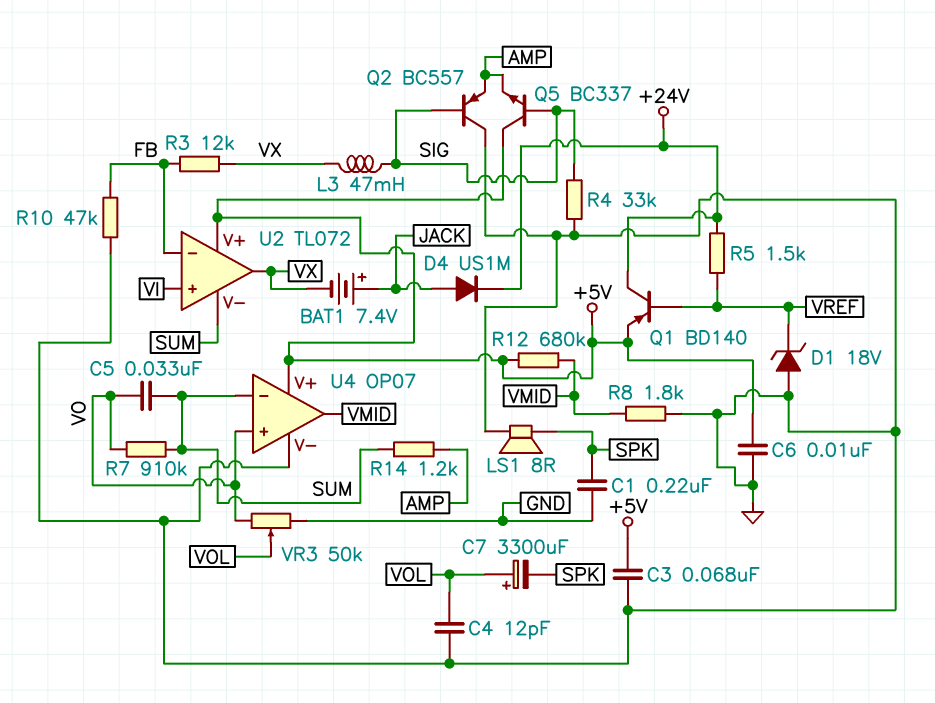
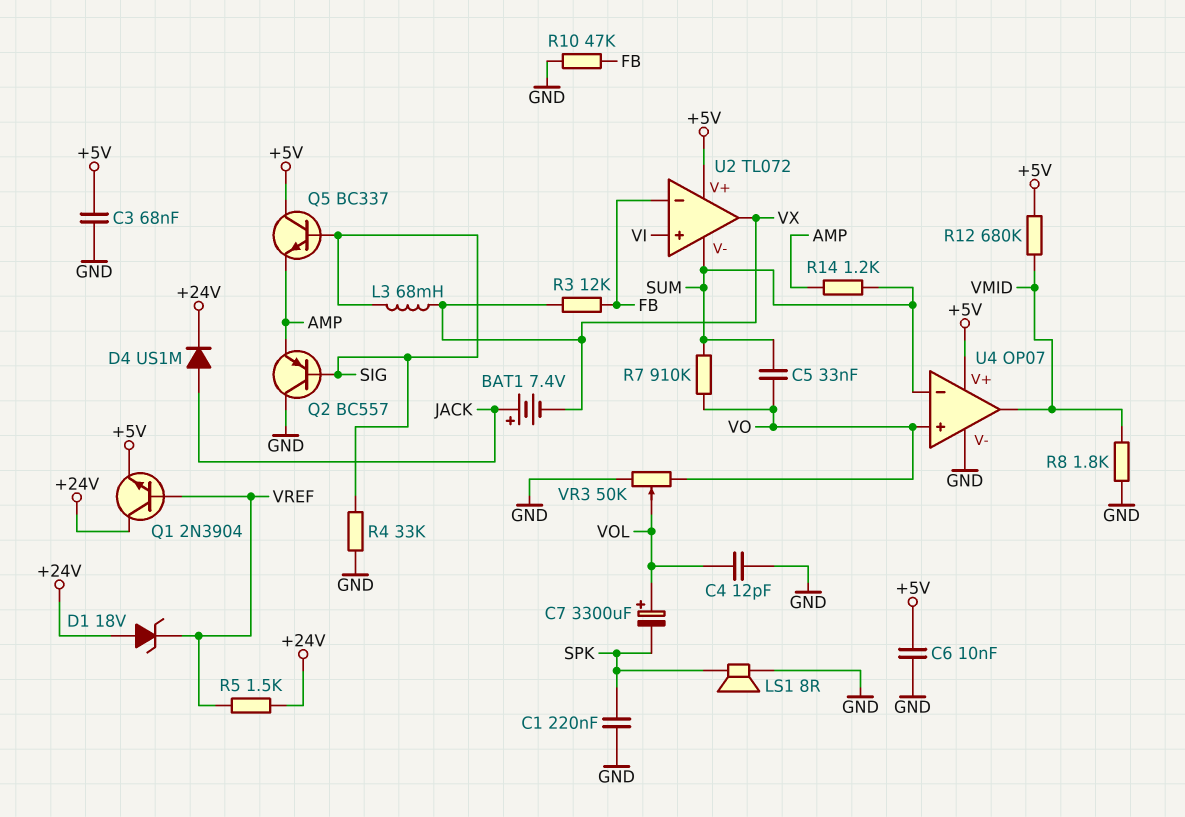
D1: zener 18V (A GND, K VREF) -> zener 18V (A +24V, K VREF)
L3: 47mH (SIG, VX) -> 68mH (SIG, VX)
Q1: PNP BD140 (B VREF, C +24V, E +5V) -> NPN 2N3904 (B VREF, C +24V, E +5V)

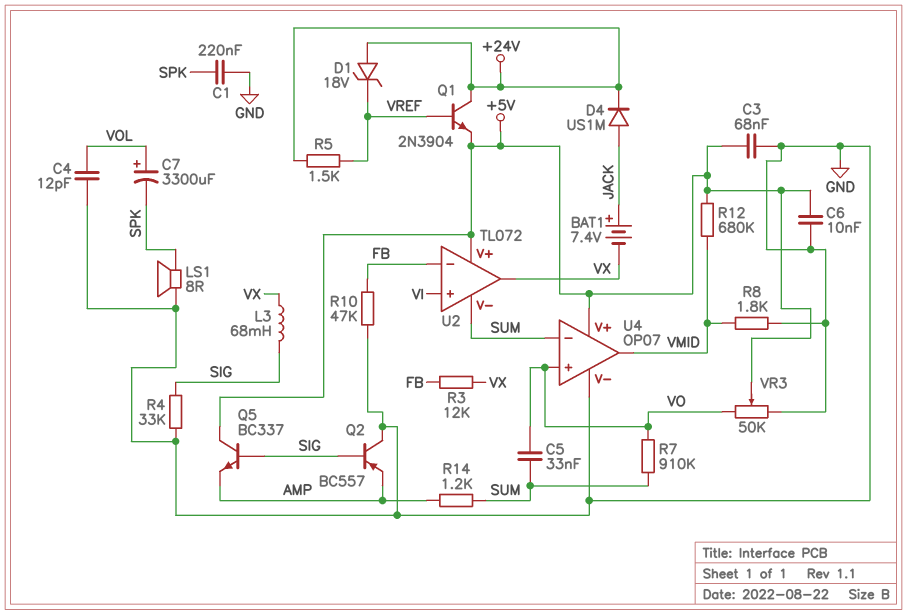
VR3: 50k (GND, VO, wiper VOL) -> 50k (GND, VO, wiper +5V)

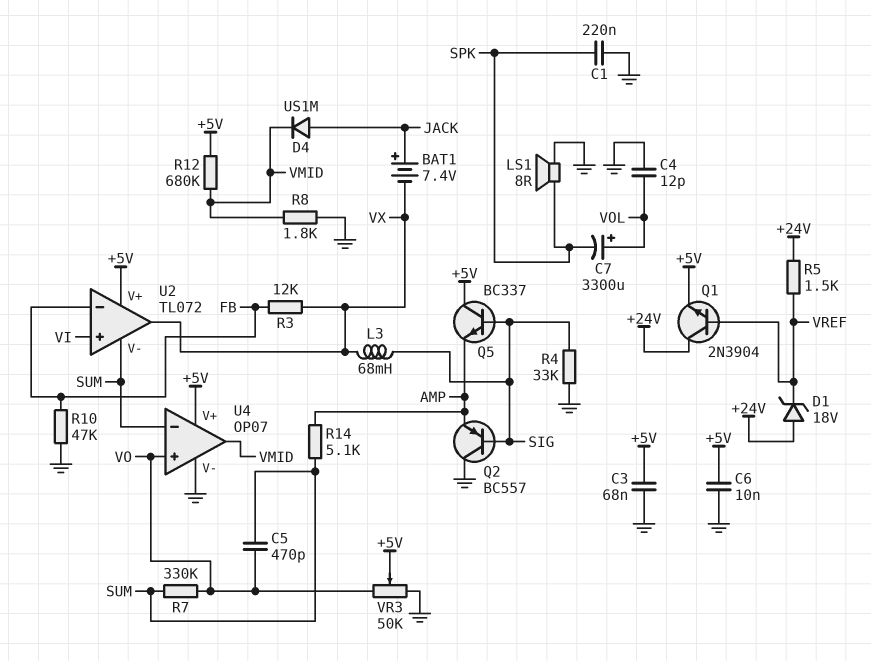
C5: 33nF (SUM, VO) -> 470pF (SUM, VO)
D4: diode US1M (A JACK, K +24V) -> diode US1M (A JACK, K VMID)
R7: 910k (SUM, VO) -> 330k (SUM, VO)
R14: 1.2k (AMP, SUM) -> 5.1k (AMP, SUM)

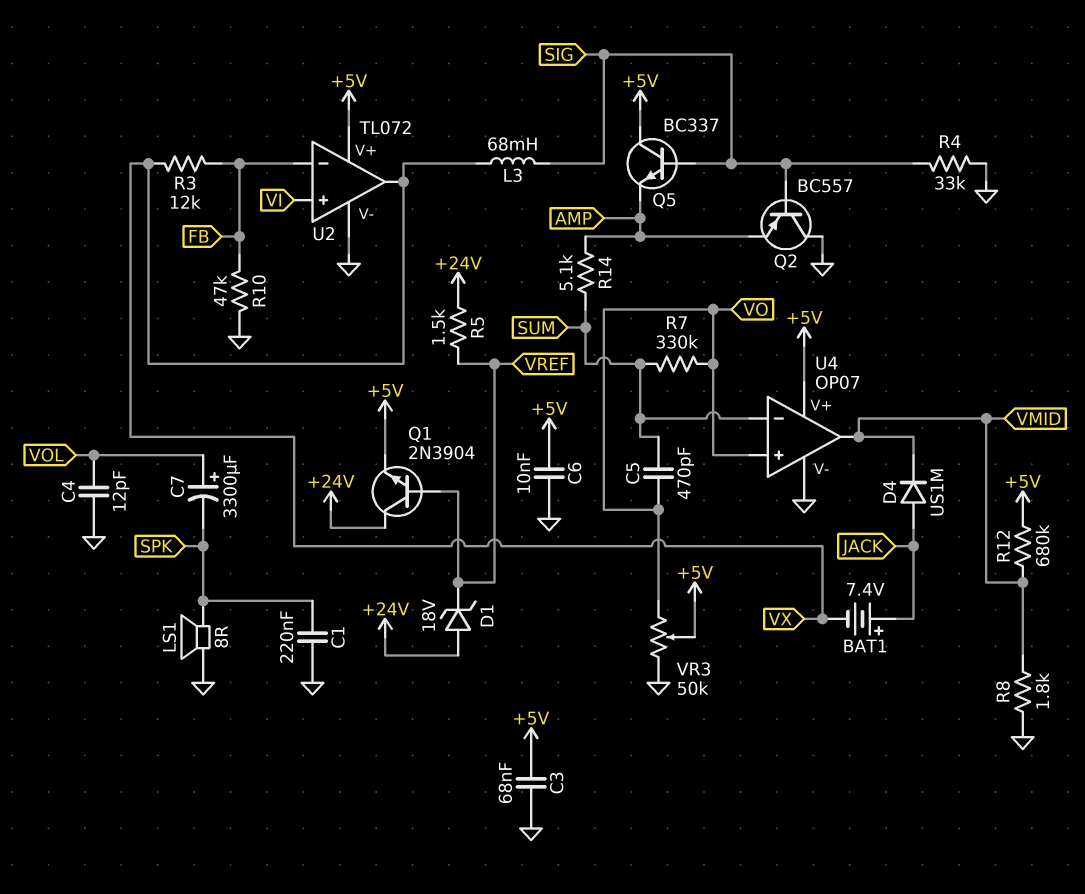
U2 pin V-: SUM -> GND

